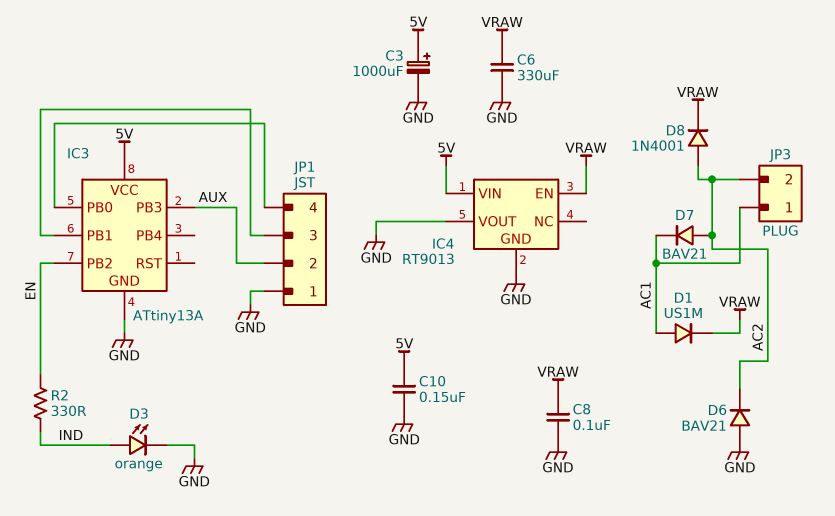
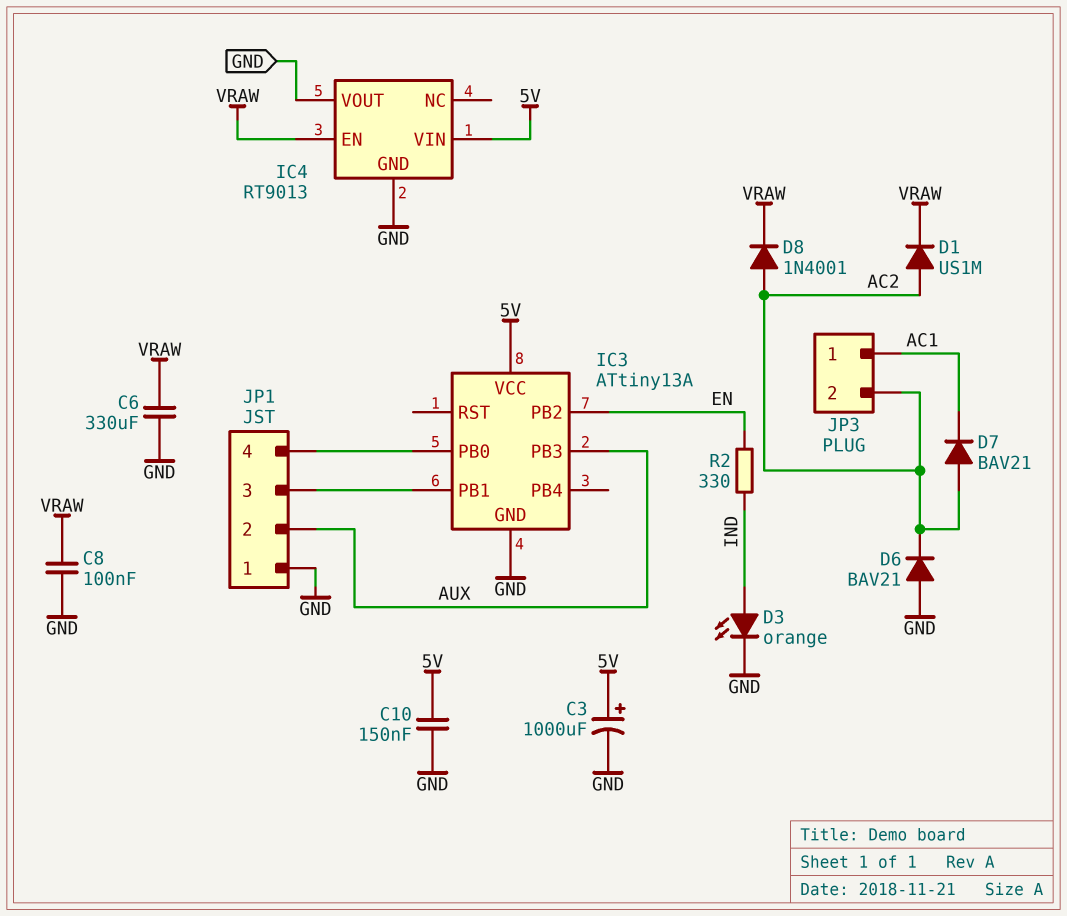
D1: diode US1M (A AC1, K VRAW) -> diode US1M (A AC2, K VRAW)

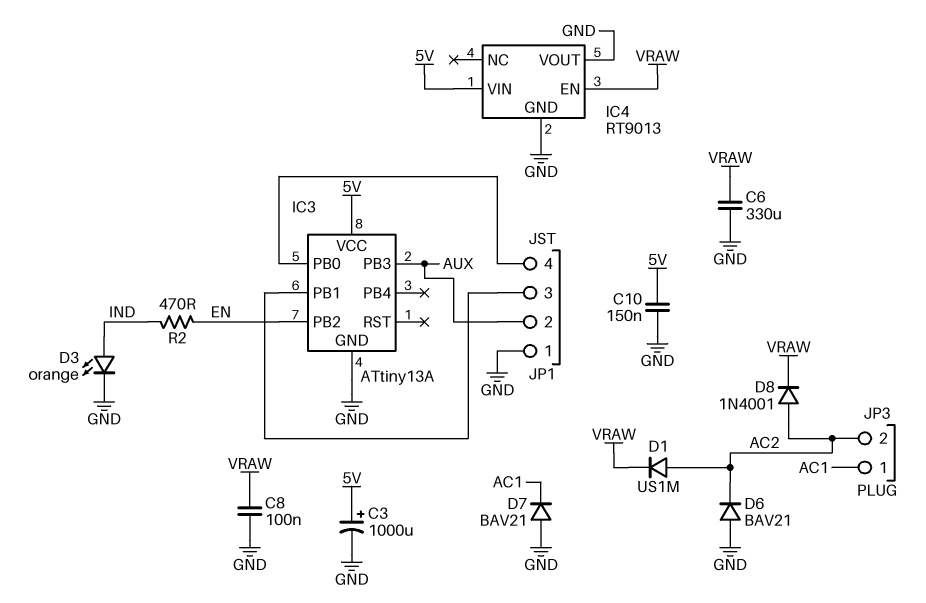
D7: diode BAV21 (A AC2, K AC1) -> diode BAV21 (A GND, K AC1)
R2: 330 (EN, IND) -> 470 (EN, IND)

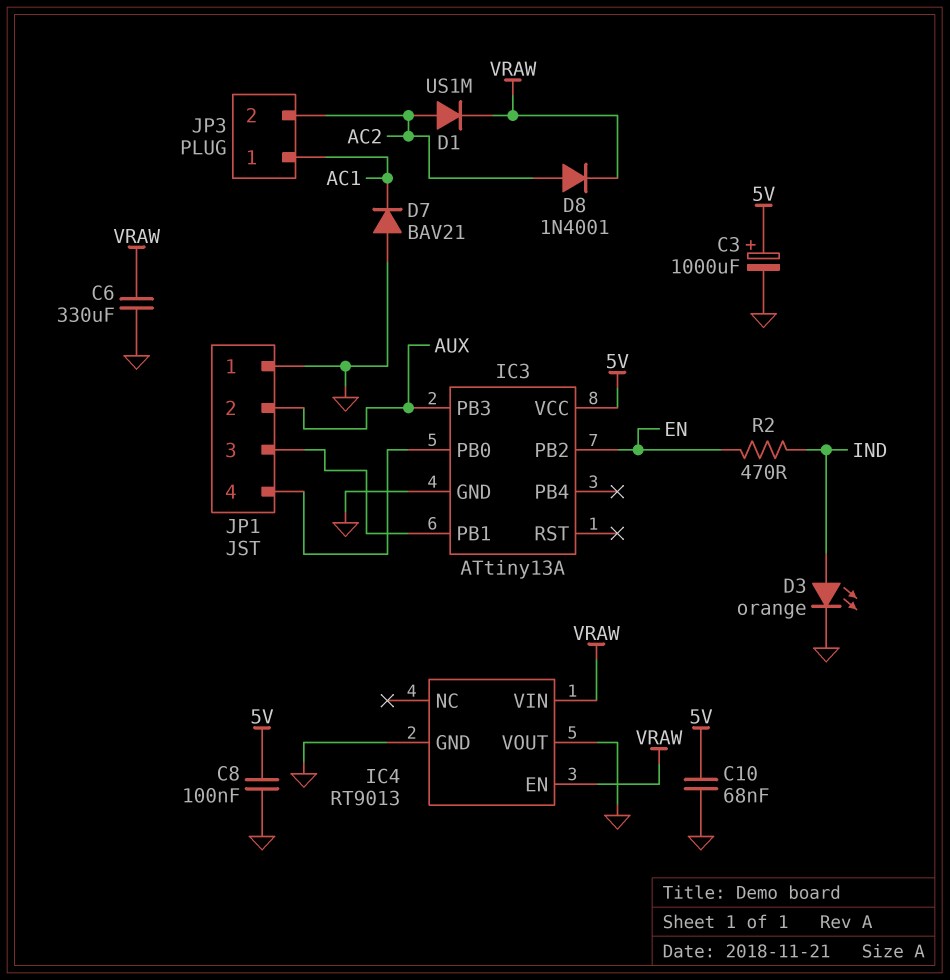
C8: 100nF (GND, VRAW) -> 100nF (5V, GND)
C10: 150nF (5V, GND) -> 68nF (5V, GND)
D6: diode BAV21 (A GND, K AC2) -> none
IC4 pin VIN: 5V -> VRAW

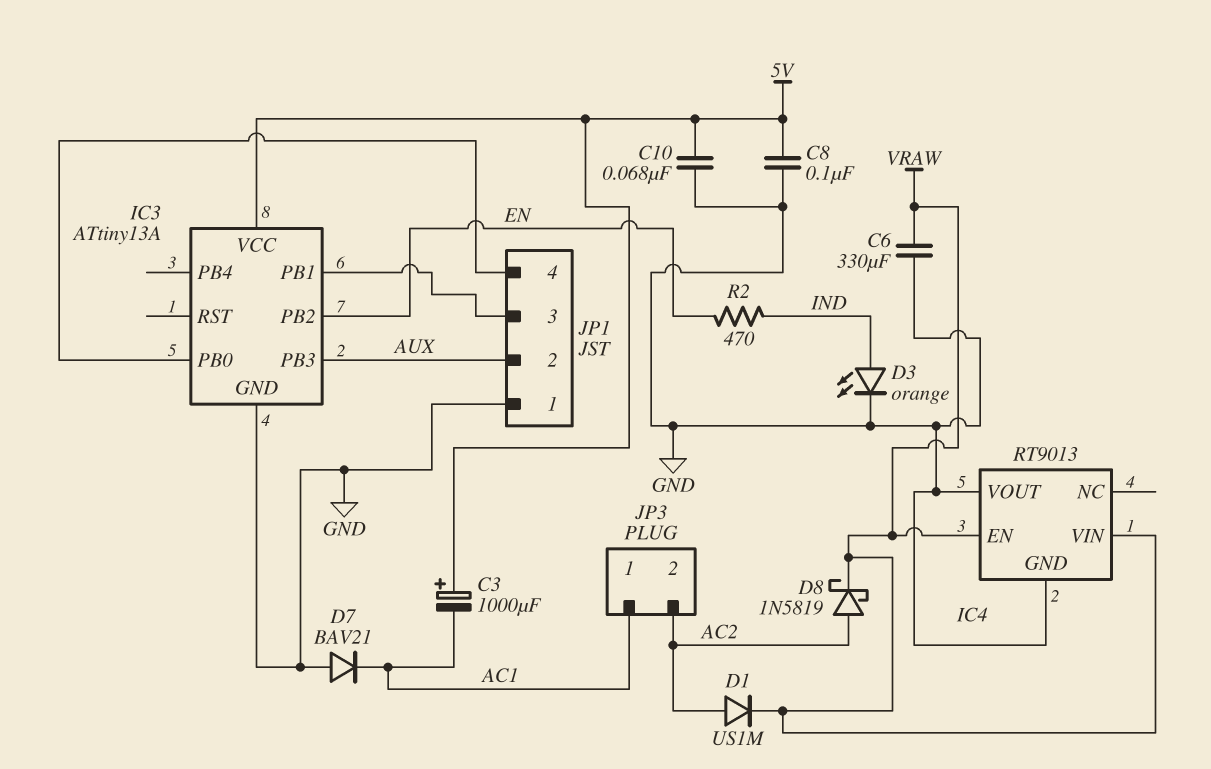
C3: 1000uF (plus 5V, minus GND) -> 1000uF (plus 5V, minus AC1)
D8: diode 1N4001 (A AC2, K VRAW) -> schottky 1N5819 (A AC2, K VRAW)

